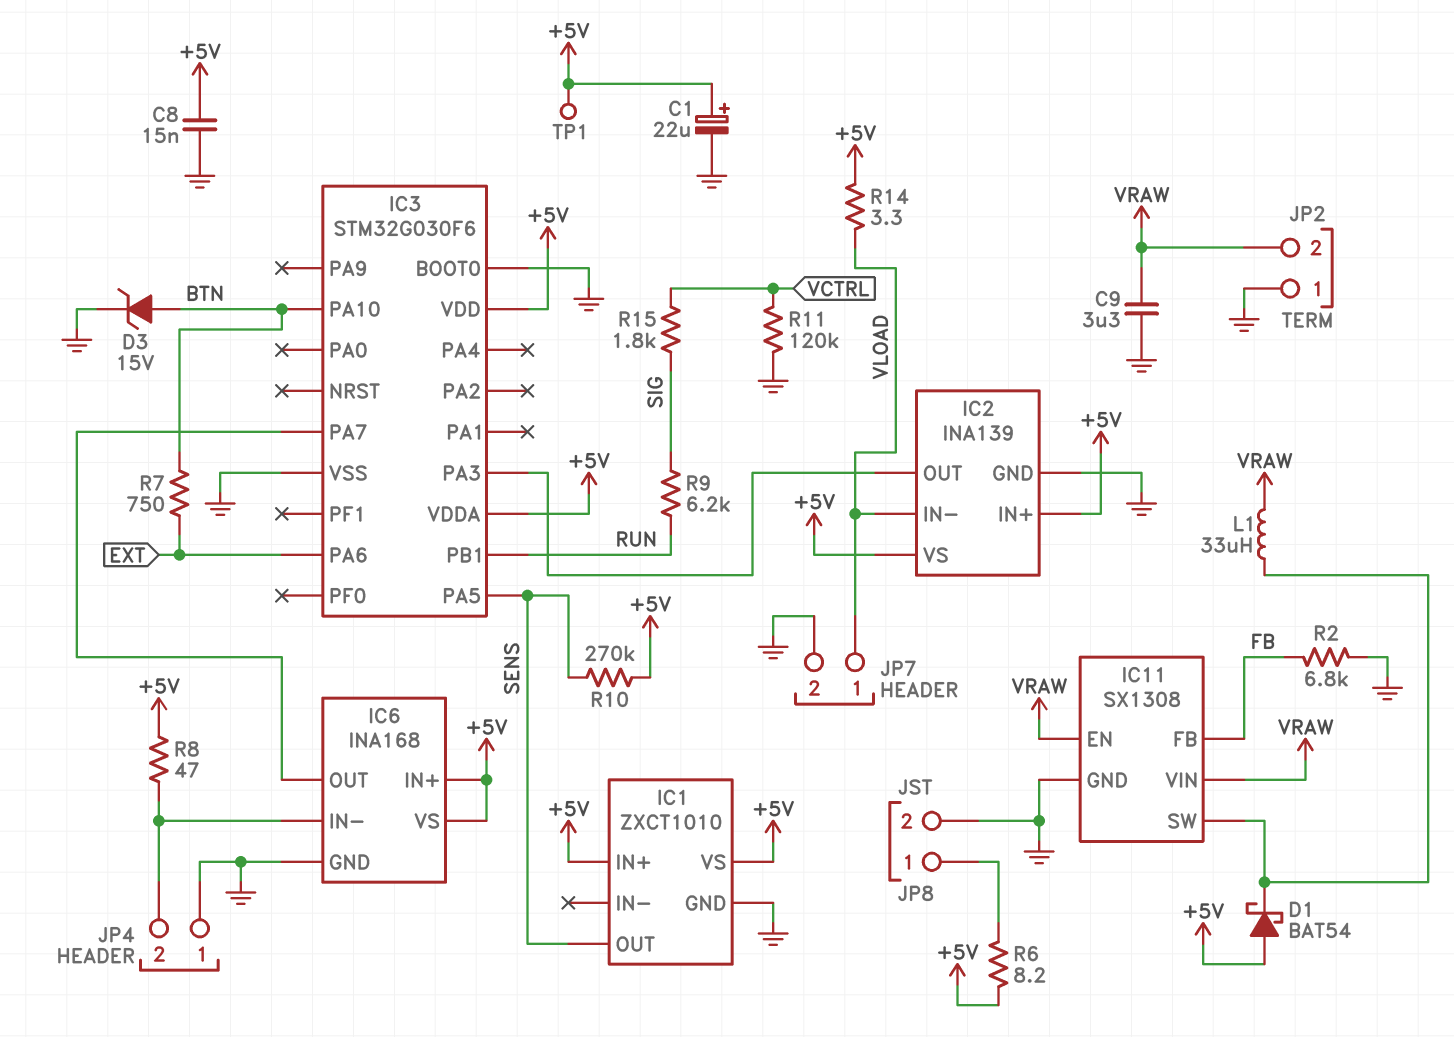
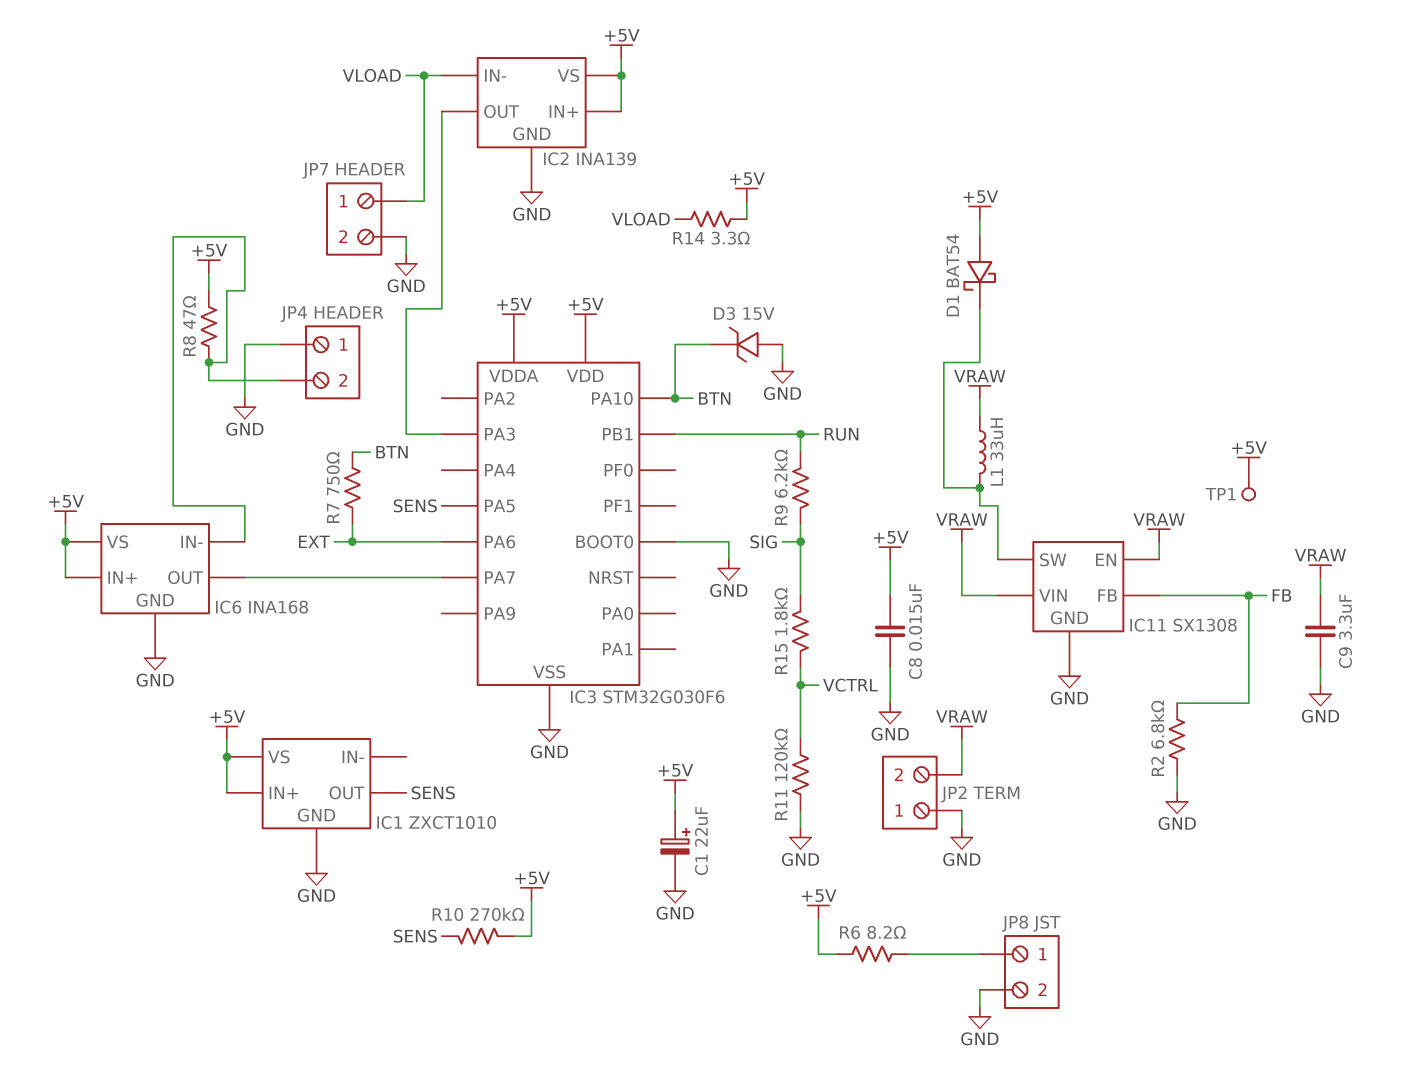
D3: zener 15V (A BTN, K GND) -> zener 15V (A GND, K BTN)

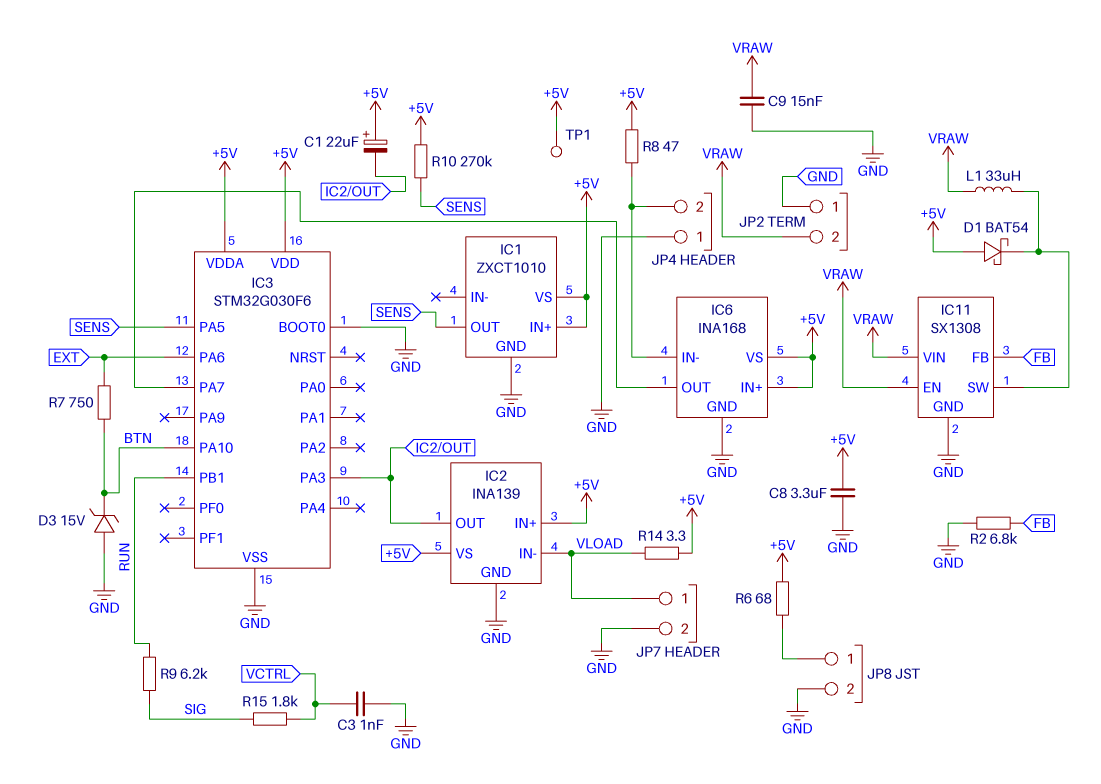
C1: 22uF (plus +5V, minus GND) -> 22uF (plus +5V, minus IC2/OUT)
C3: none -> 1nF (GND, VCTRL)
C8: 15nF (+5V, GND) -> 3.3uF (+5V, GND)
C9: 3.3uF (GND, VRAW) -> 15nF (GND, VRAW)
R6: 8.2 (+5V, JP8/1) -> 68 (+5V, JP8/1)
R11: 120k (GND, VCTRL) -> none

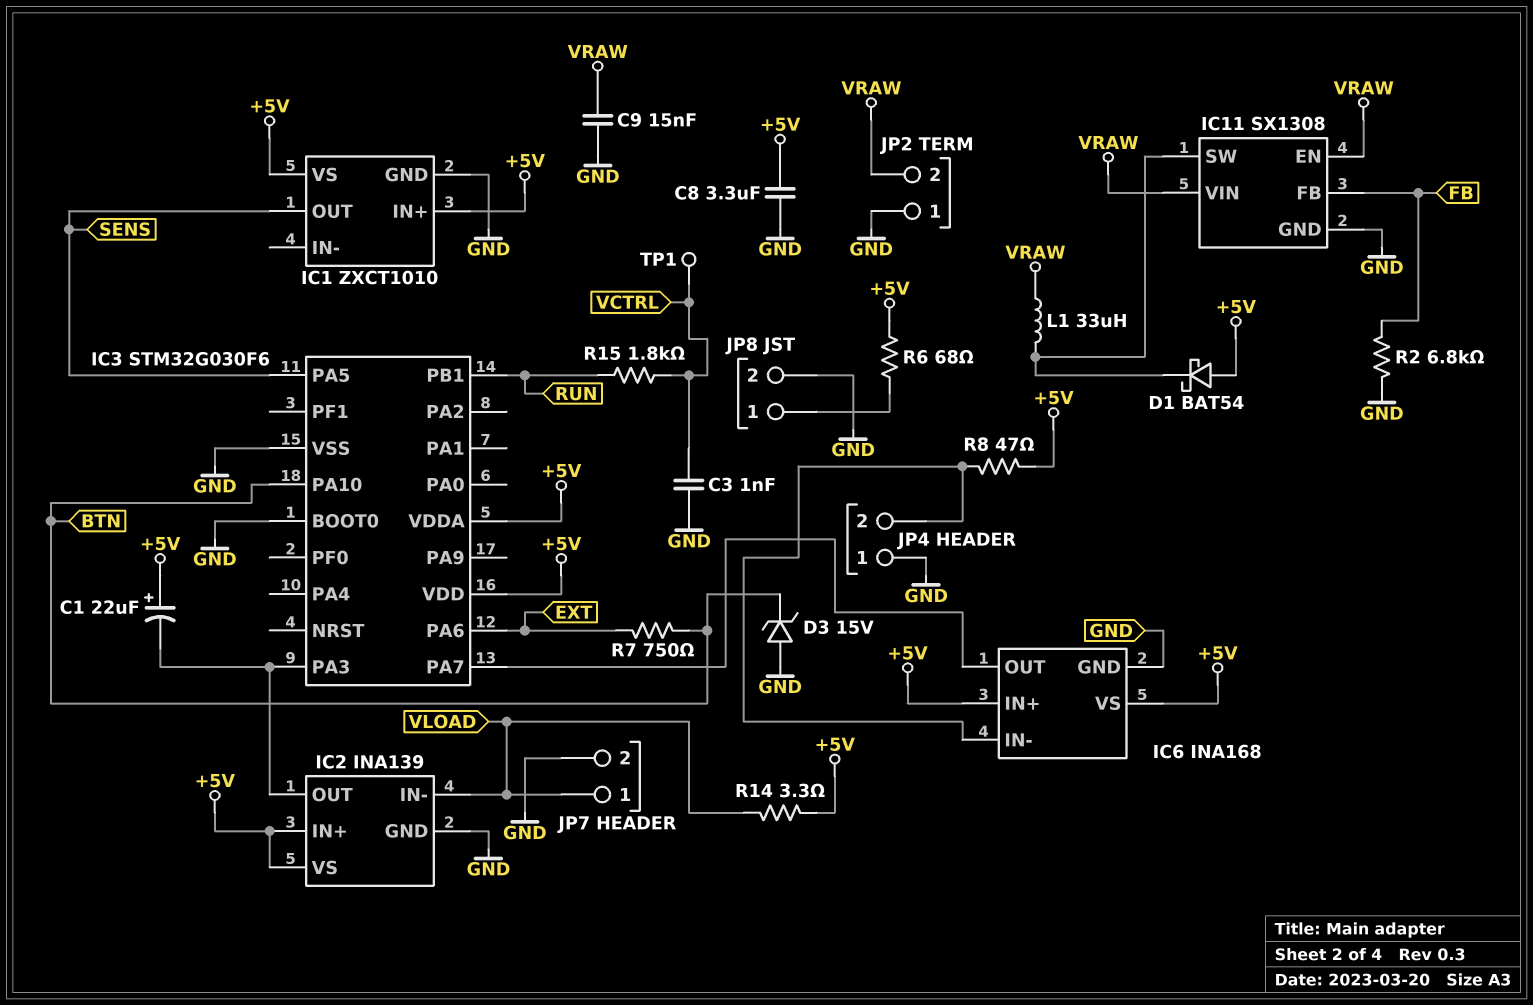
R9: 6.2k (RUN, SIG) -> none
R10: 270k (+5V, SENS) -> none
R15: 1.8k (SIG, VCTRL) -> 1.8k (RUN, VCTRL)
TP1: test point (+5V) -> test point (VCTRL)

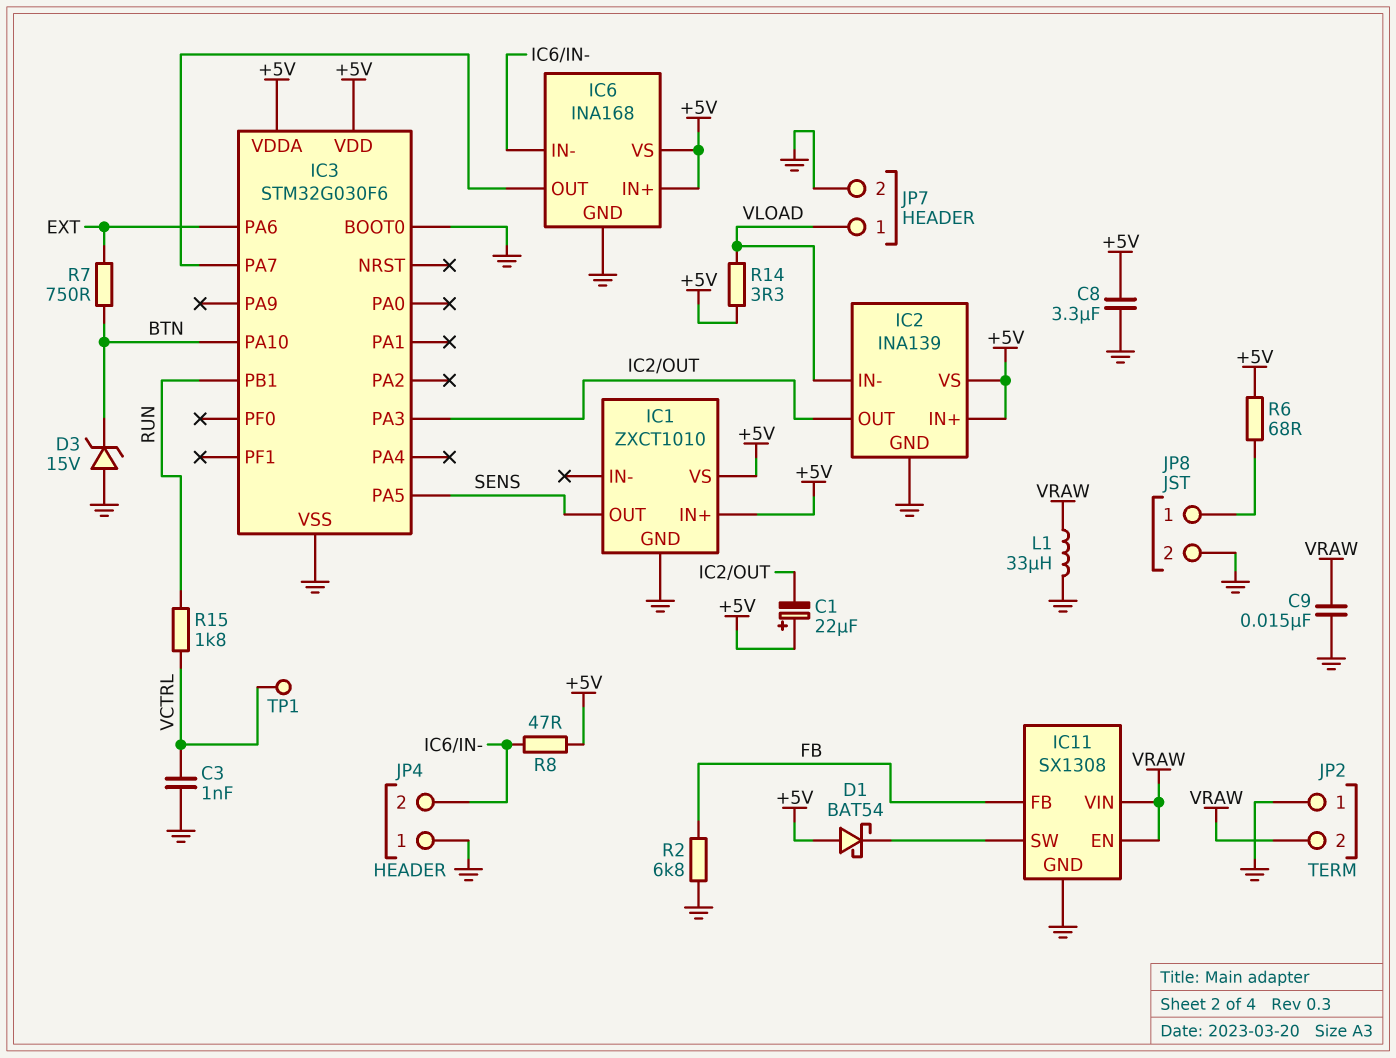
L1: 33uH (IC11/SW, VRAW) -> 33uH (GND, VRAW)

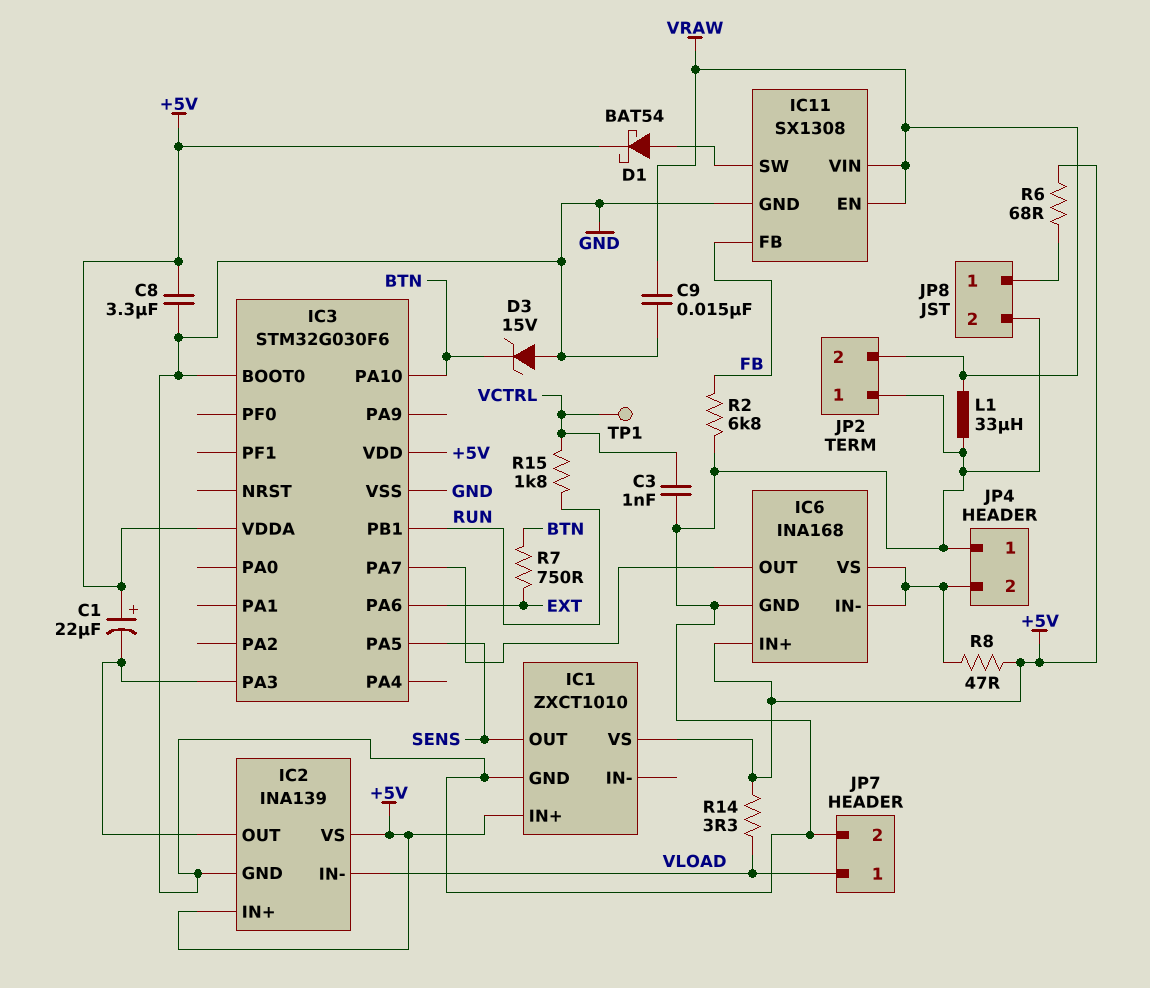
D1: schottky BAT54 (A +5V, K IC11/SW) -> schottky BAT54 (A IC11/SW, K +5V)
IC6 pin VS: +5V -> IC6/IN-

